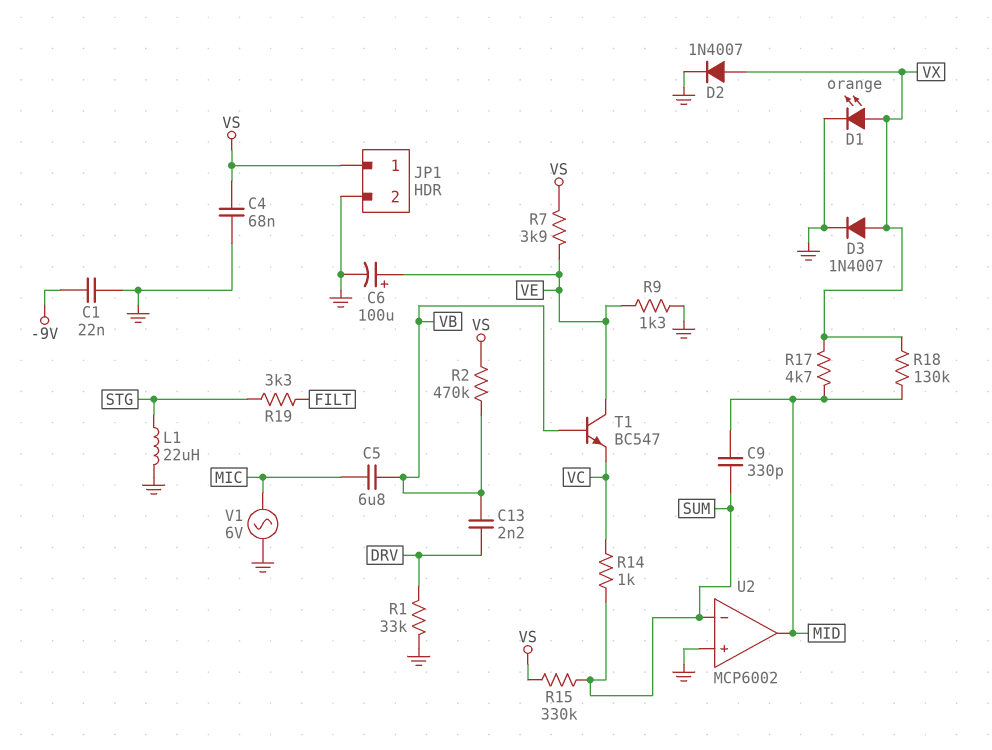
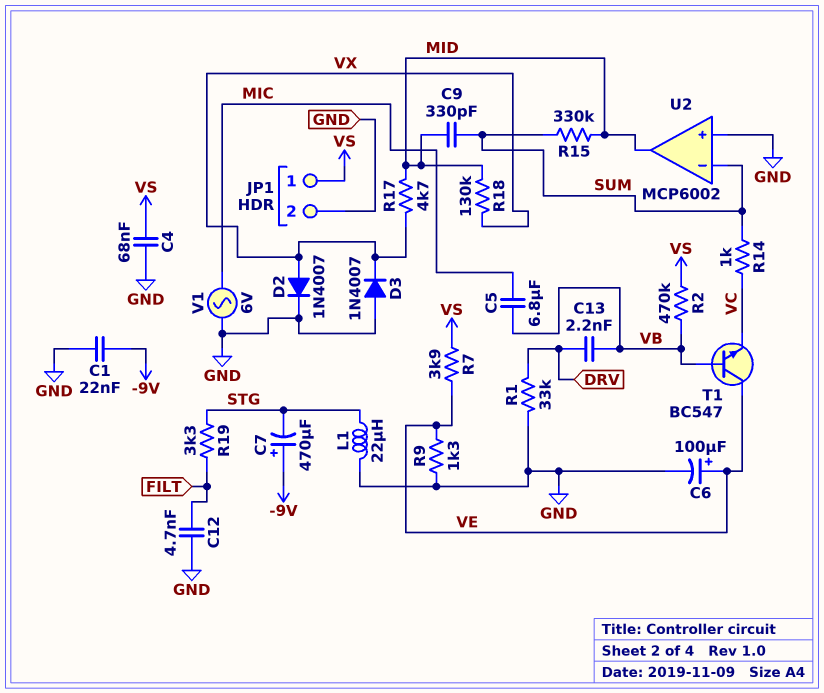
C7: none -> 470uF (plus -9V, minus STG)
C12: none -> 4.7nF (FILT, GND)
D1: LED orange (A VX, K GND) -> none
D3: diode 1N4007 (A VX, K GND) -> diode 1N4007 (A GND, K VX)
R15: 330k (SUM, VS) -> 330k (MID, SUM)

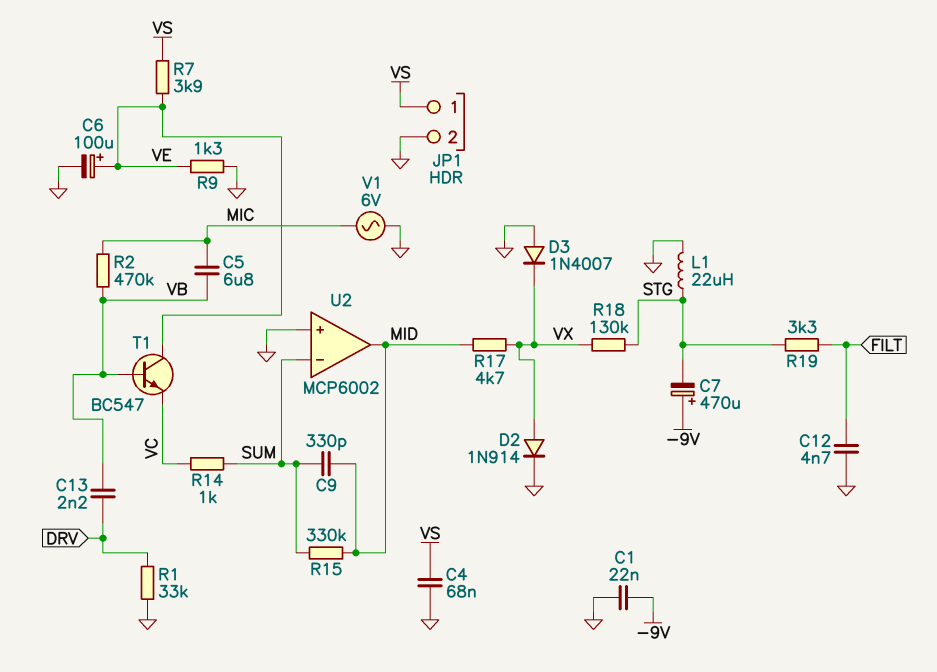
D2: diode 1N4007 (A VX, K GND) -> diode 1N914 (A VX, K GND)
R2: 470k (VB, VS) -> 470k (MIC, VB)
R18: 130k (MID, VX) -> 130k (STG, VX)

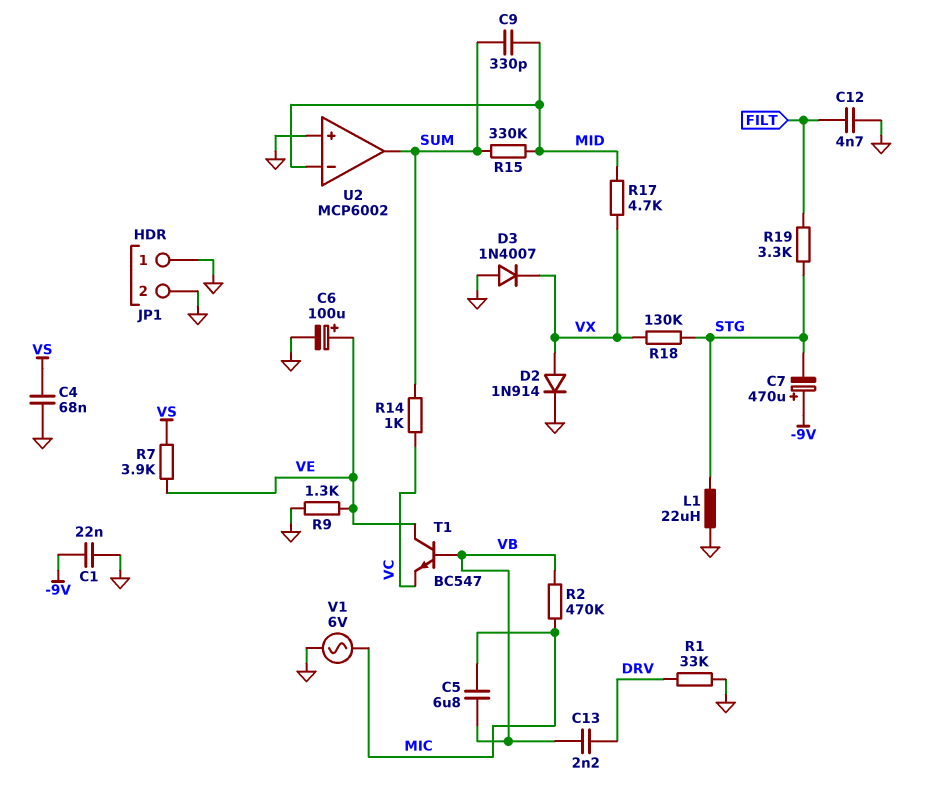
JP1 pin 1: VS -> GND
U2 pin in-: SUM -> MID
U2 pin out: MID -> SUM

